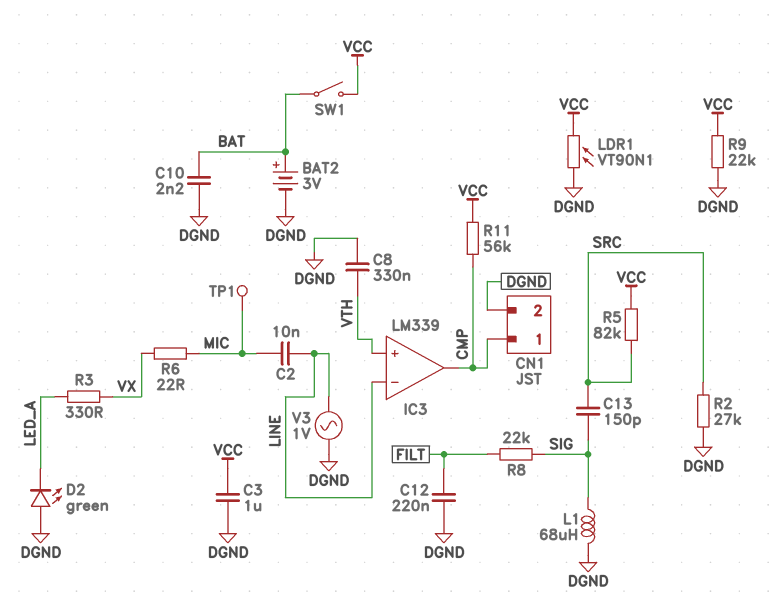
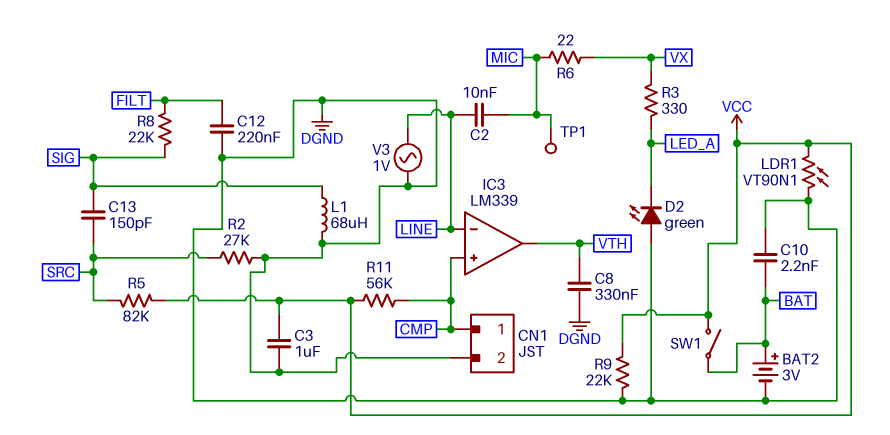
IC3 pin in+: VTH -> CMP
IC3 pin out: CMP -> VTH

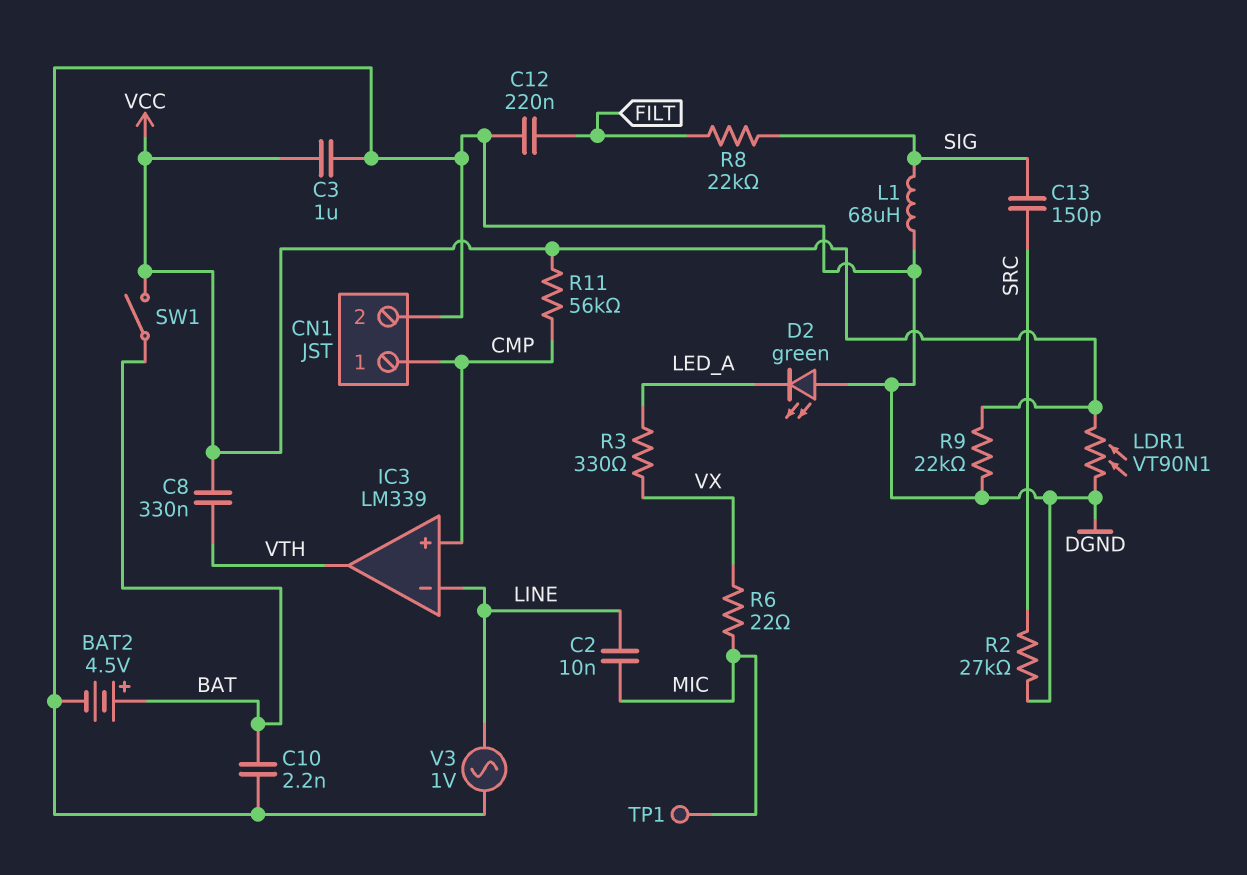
BAT2: 3V (plus BAT, minus DGND) -> 4.5V (plus BAT, minus DGND)
C8: 330nF (DGND, VTH) -> 330nF (VCC, VTH)
R5: 82k (SRC, VCC) -> none

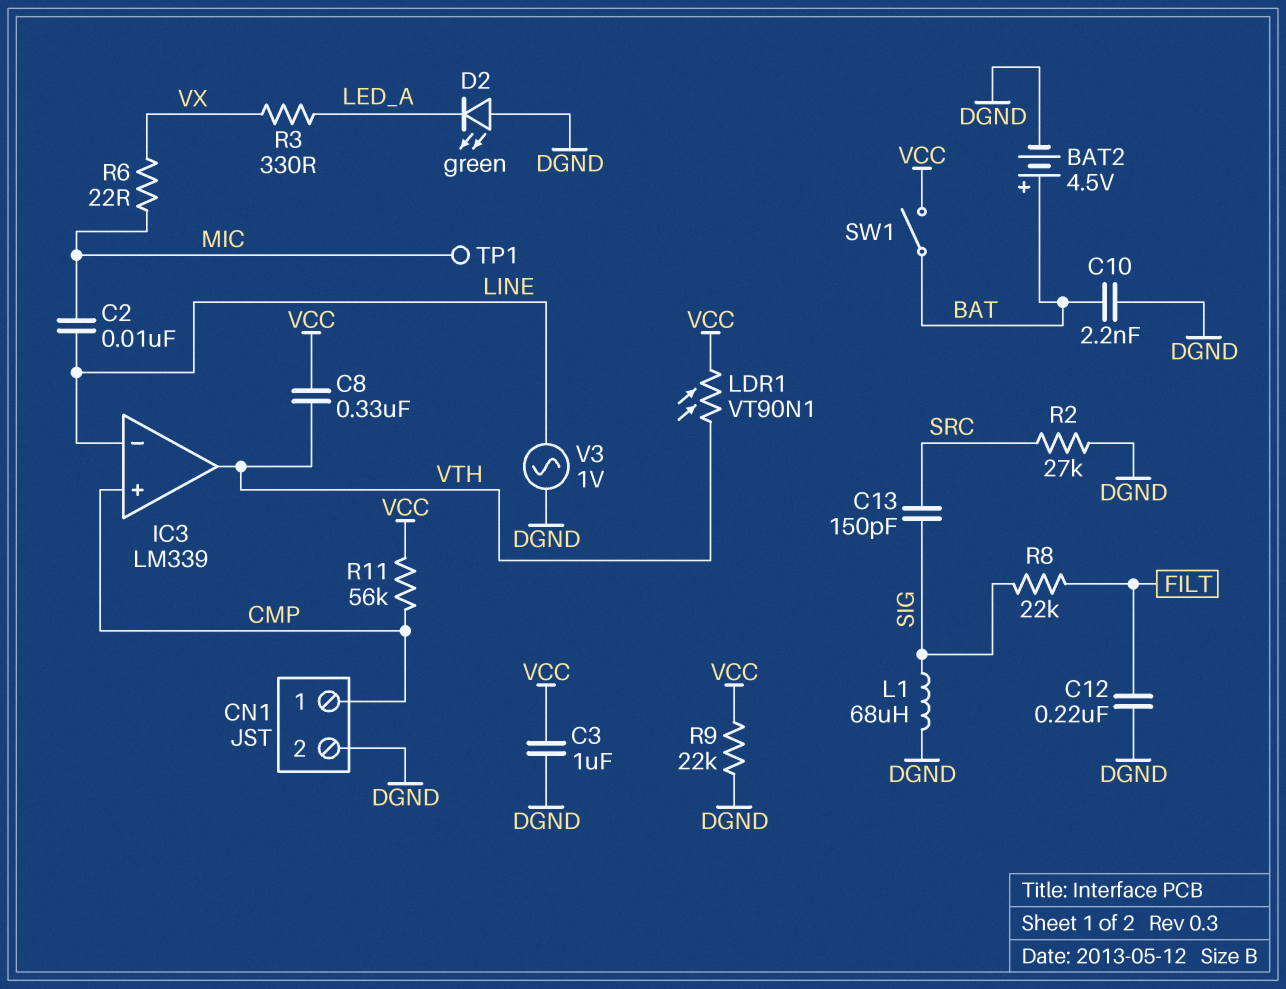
LDR1: VT90N1 (DGND, VCC) -> VT90N1 (VCC, VTH)

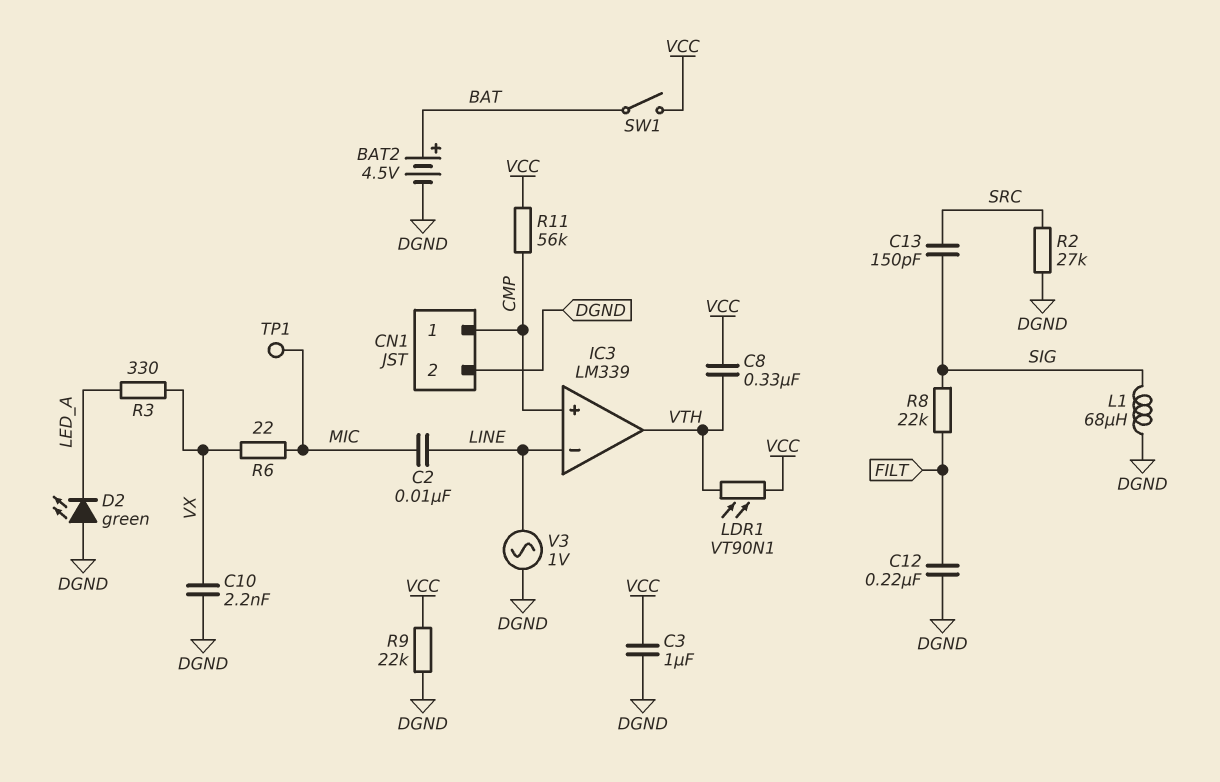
C10: 2.2nF (BAT, DGND) -> 2.2nF (DGND, VX)

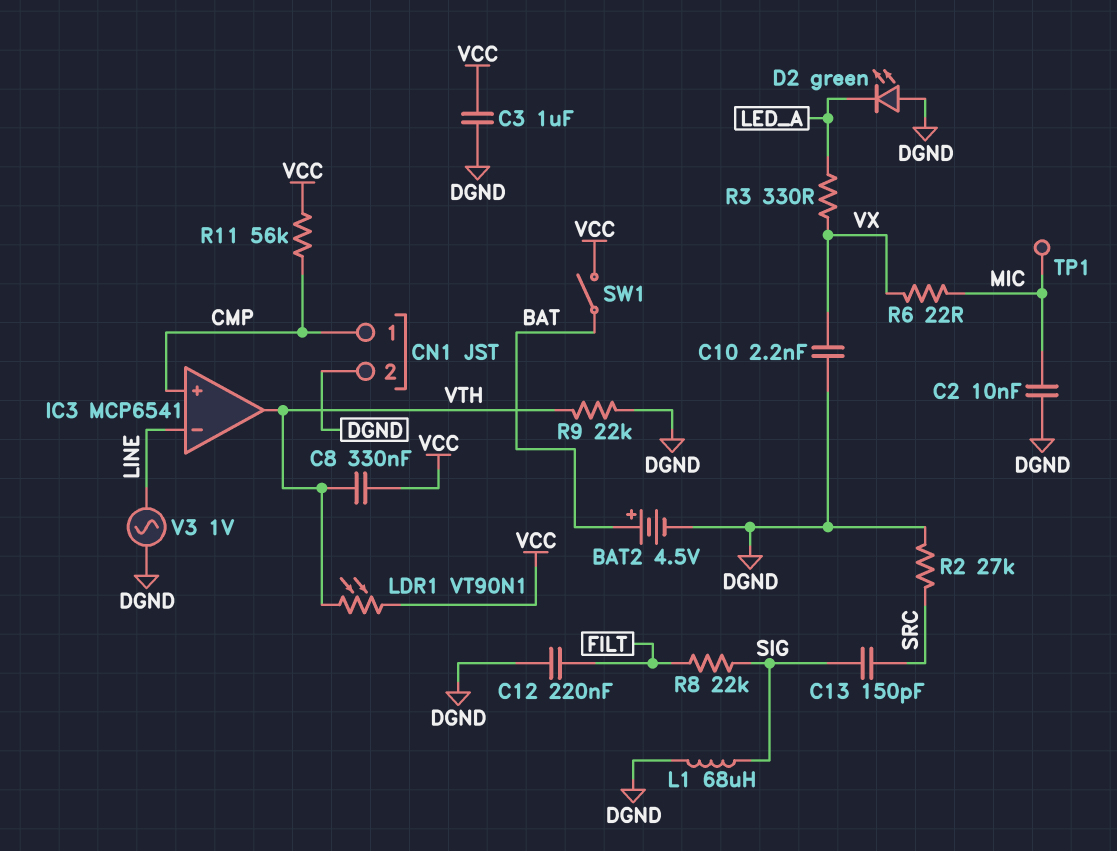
C2: 10nF (LINE, MIC) -> 10nF (DGND, MIC)
IC3: LM339 -> MCP6541
R9: 22k (DGND, VCC) -> 22k (DGND, VTH)

